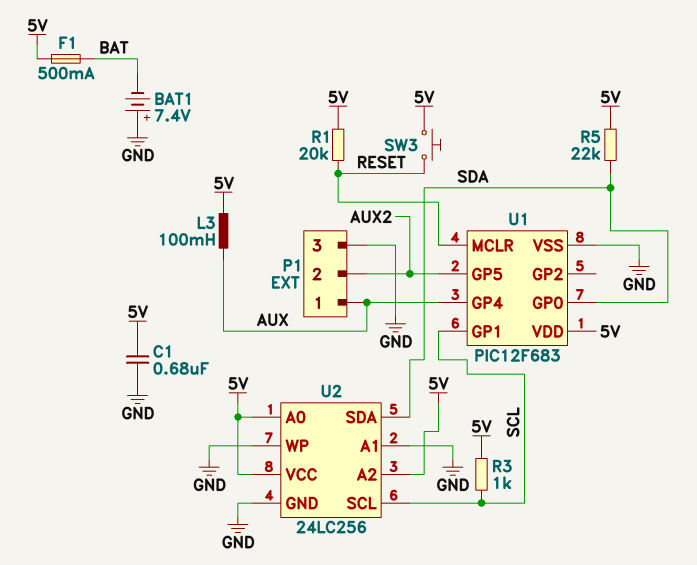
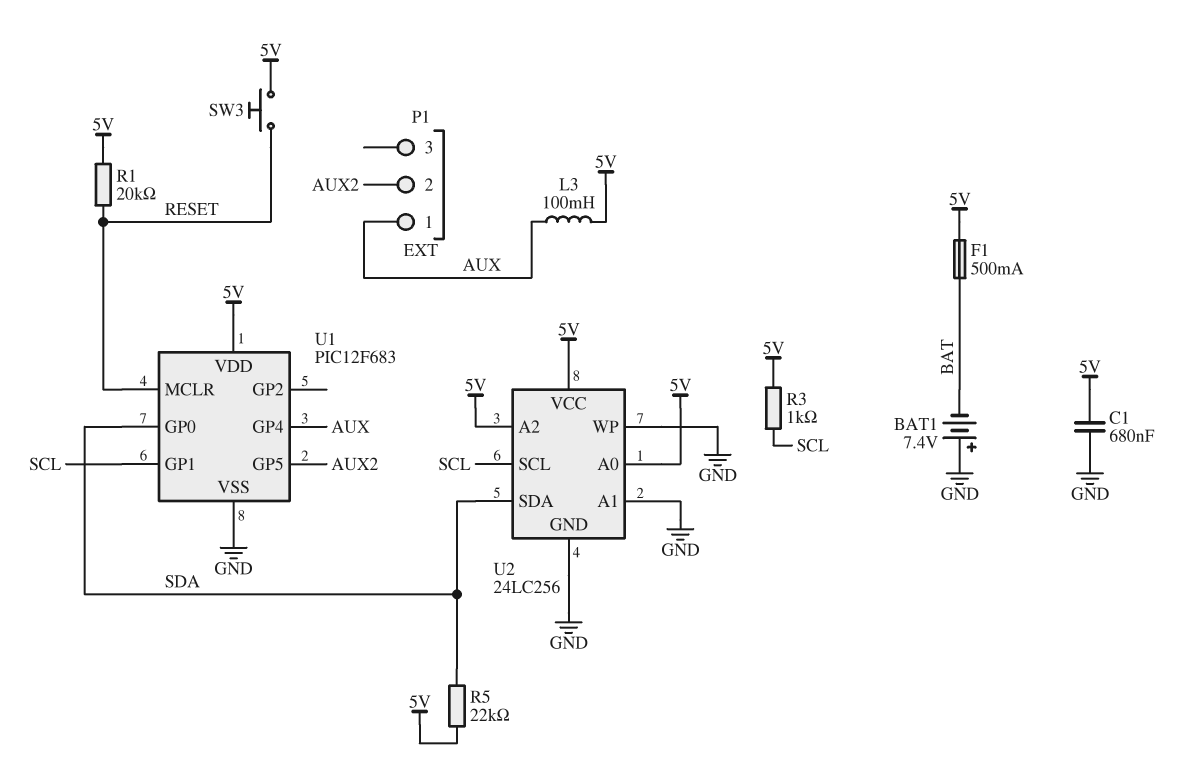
P1 pin 3: GND -> none

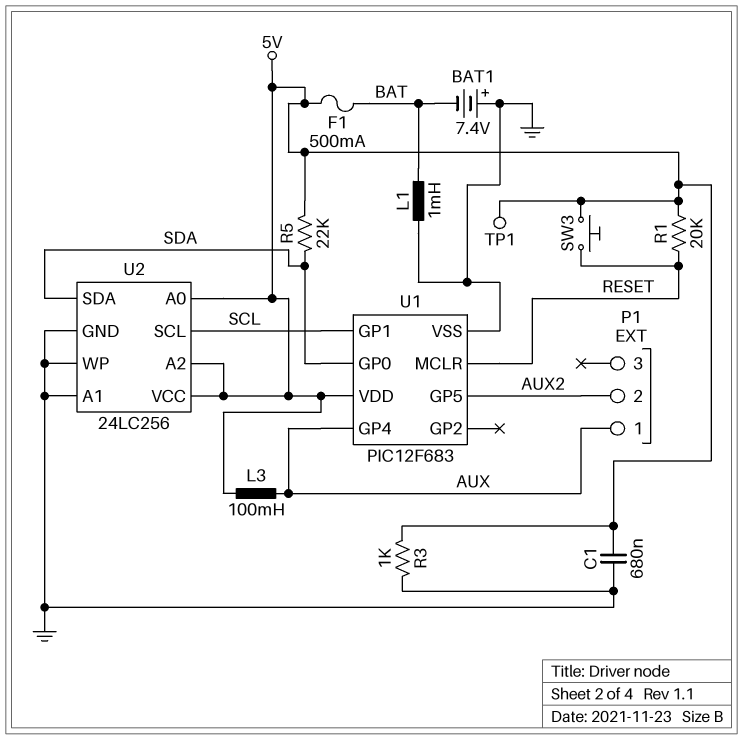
L1: none -> 1mH (BAT, GND)
R3: 1k (5V, SCL) -> 1k (5V, GND)
TP1: none -> test point (5V)

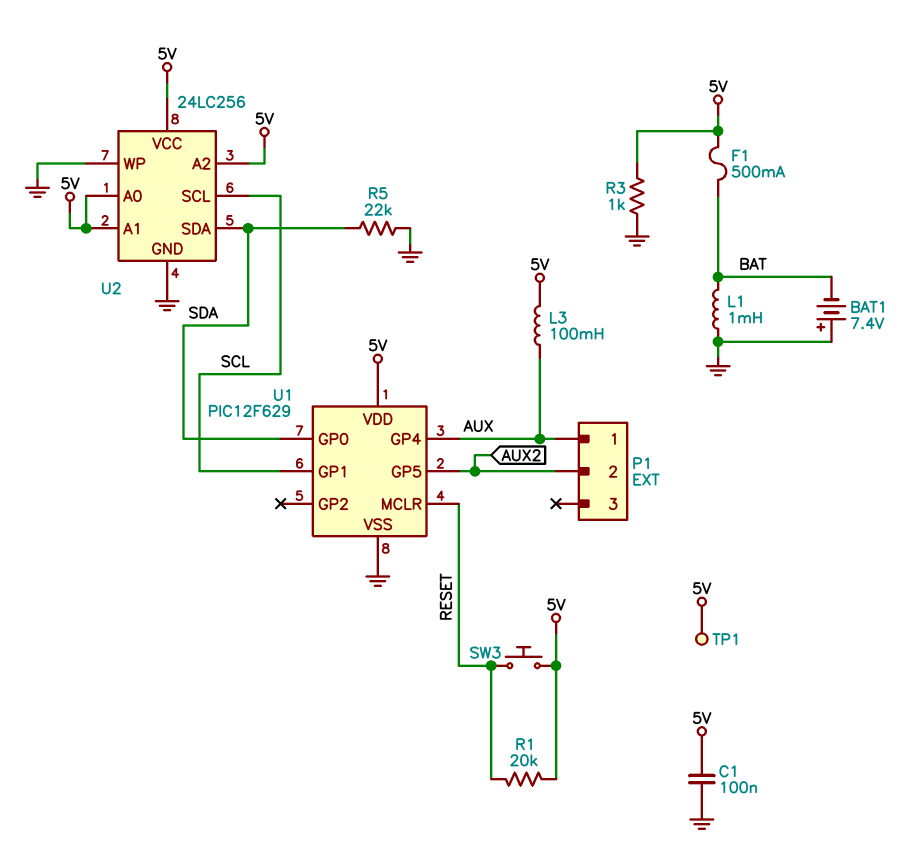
C1: 680nF (5V, GND) -> 100nF (5V, GND)
R5: 22k (5V, SDA) -> 22k (GND, SDA)
U1: PIC12F683 -> PIC12F629
U2 pin A1: GND -> 5V

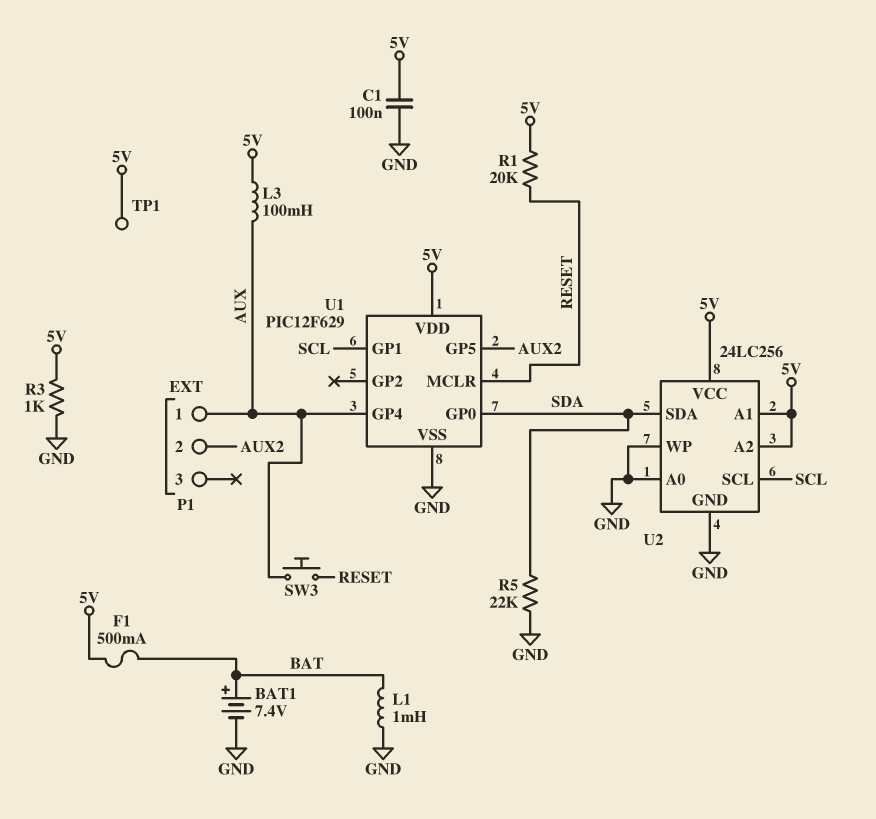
BAT1: 7.4V (plus GND, minus BAT) -> 7.4V (plus BAT, minus GND)
SW3: button (5V, RESET) -> button (AUX, RESET)
U2 pin A0: 5V -> GND

